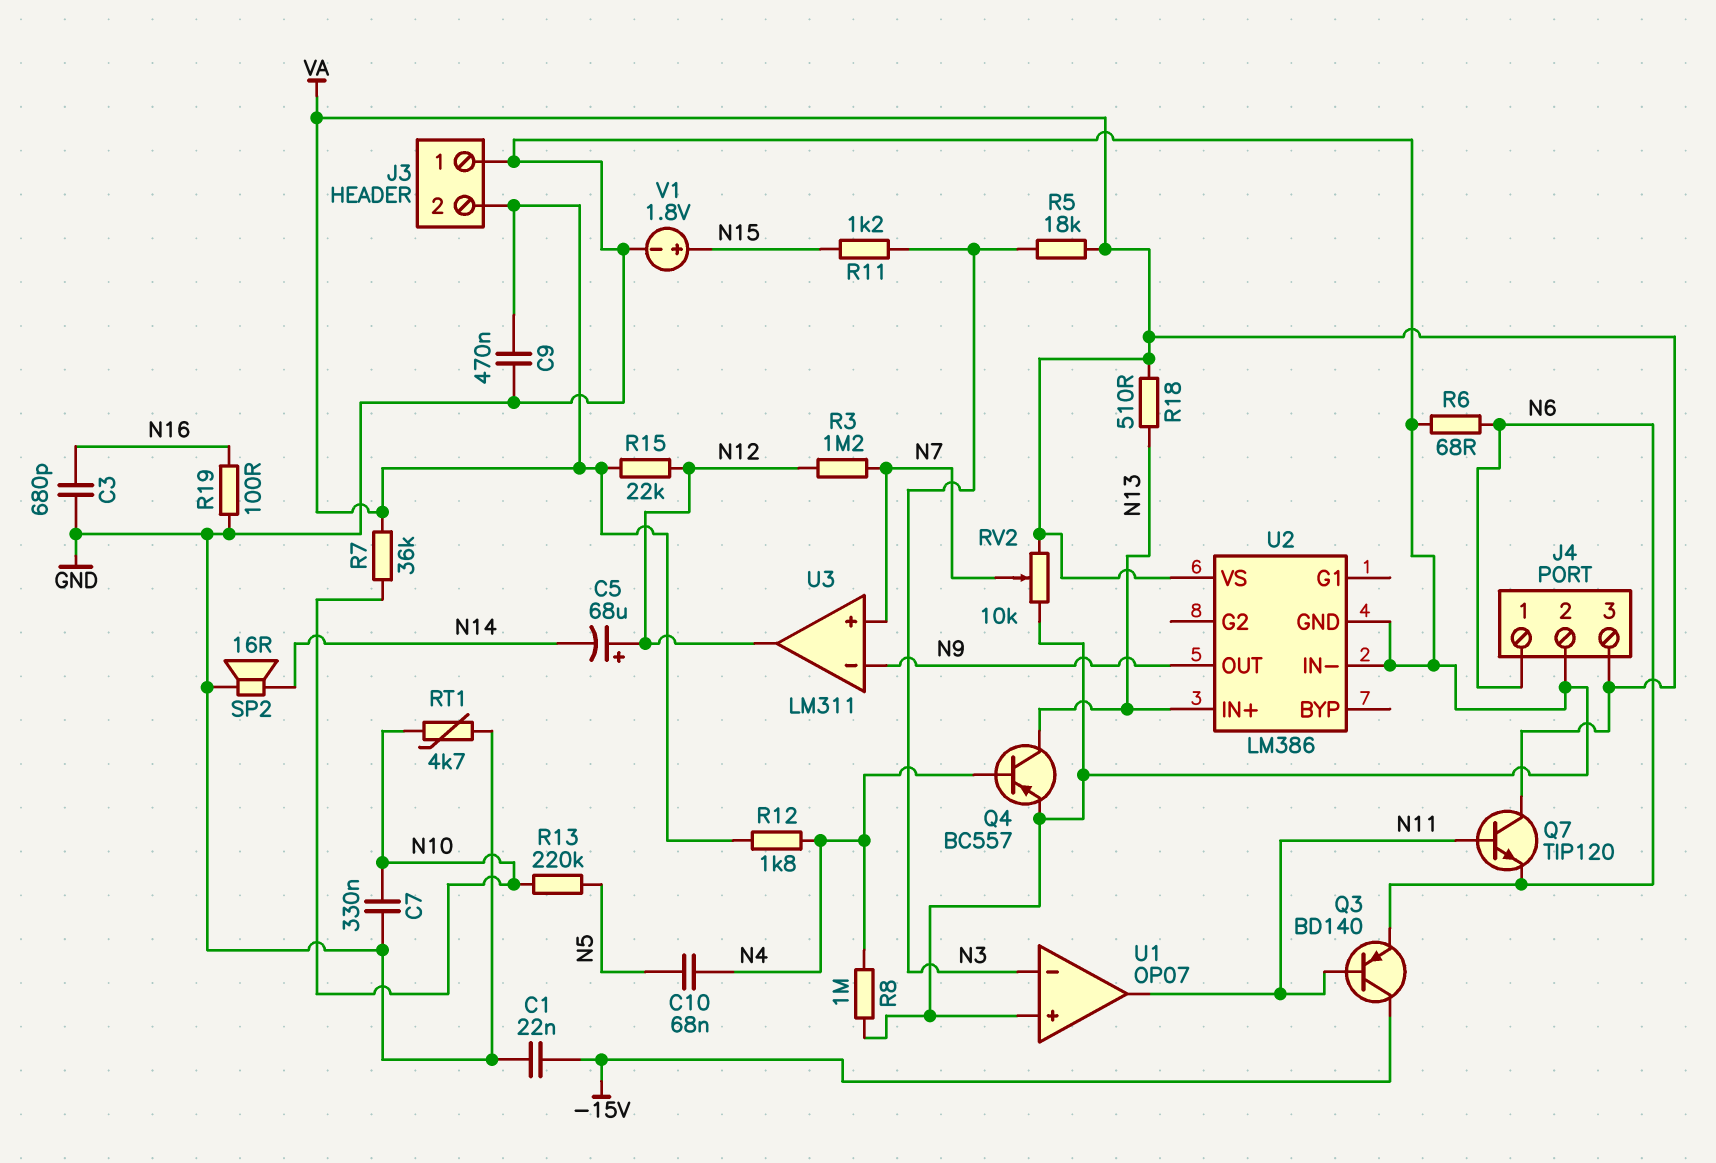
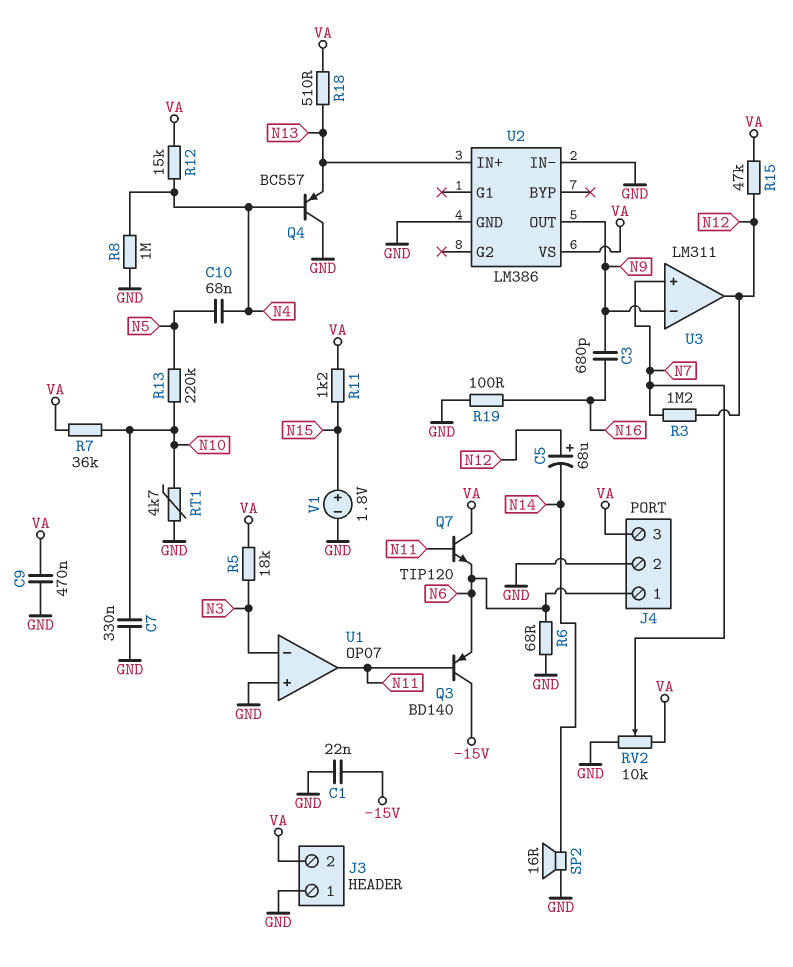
C3: 680pF (GND, N16) -> 680pF (N9, N16)
Q4: PNP BC557 (B N4, C N13, E GND) -> PNP BC557 (B N4, C GND, E N13)
R11: 1.2k (N3, N15) -> 1.2k (N15, VA)
R12: 1.8k (N4, VA) -> 15k (N4, VA)
R15: 22k (N12, VA) -> 47k (N12, VA)

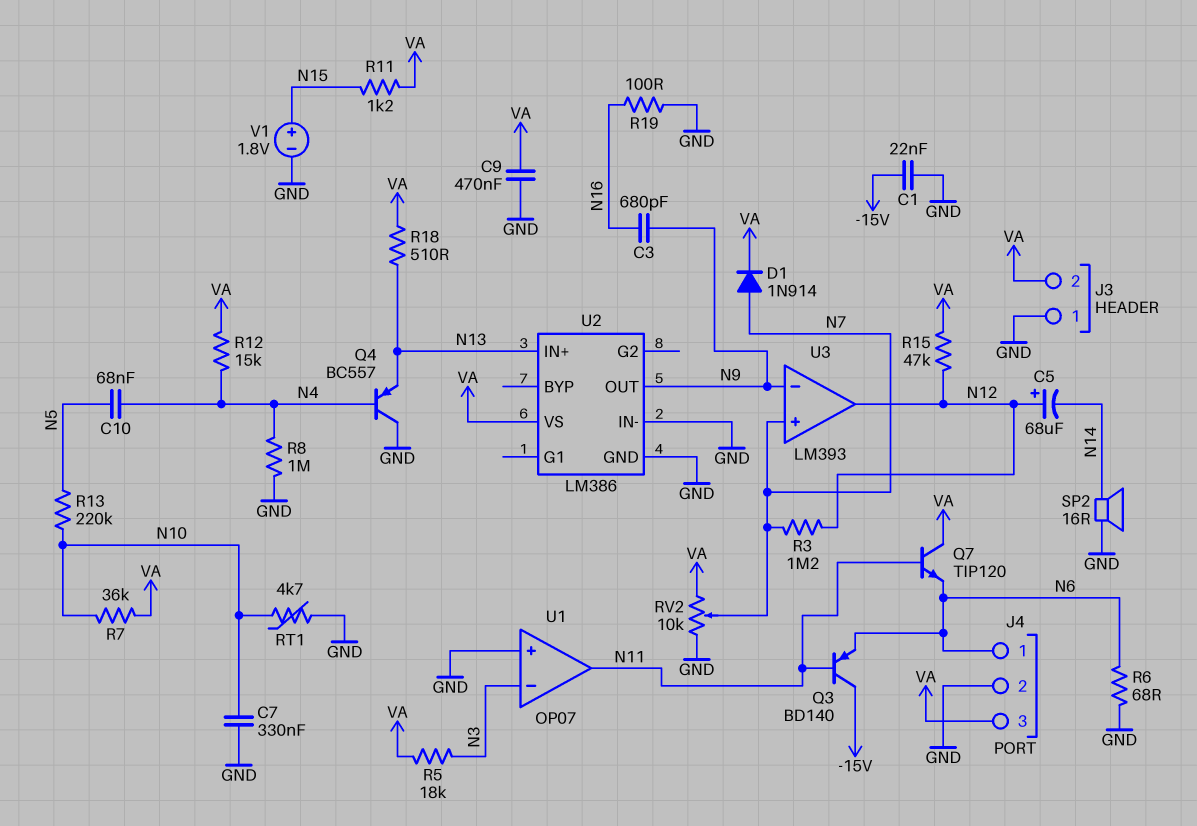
D1: none -> diode 1N914 (A N7, K VA)
U3: LM311 -> LM393

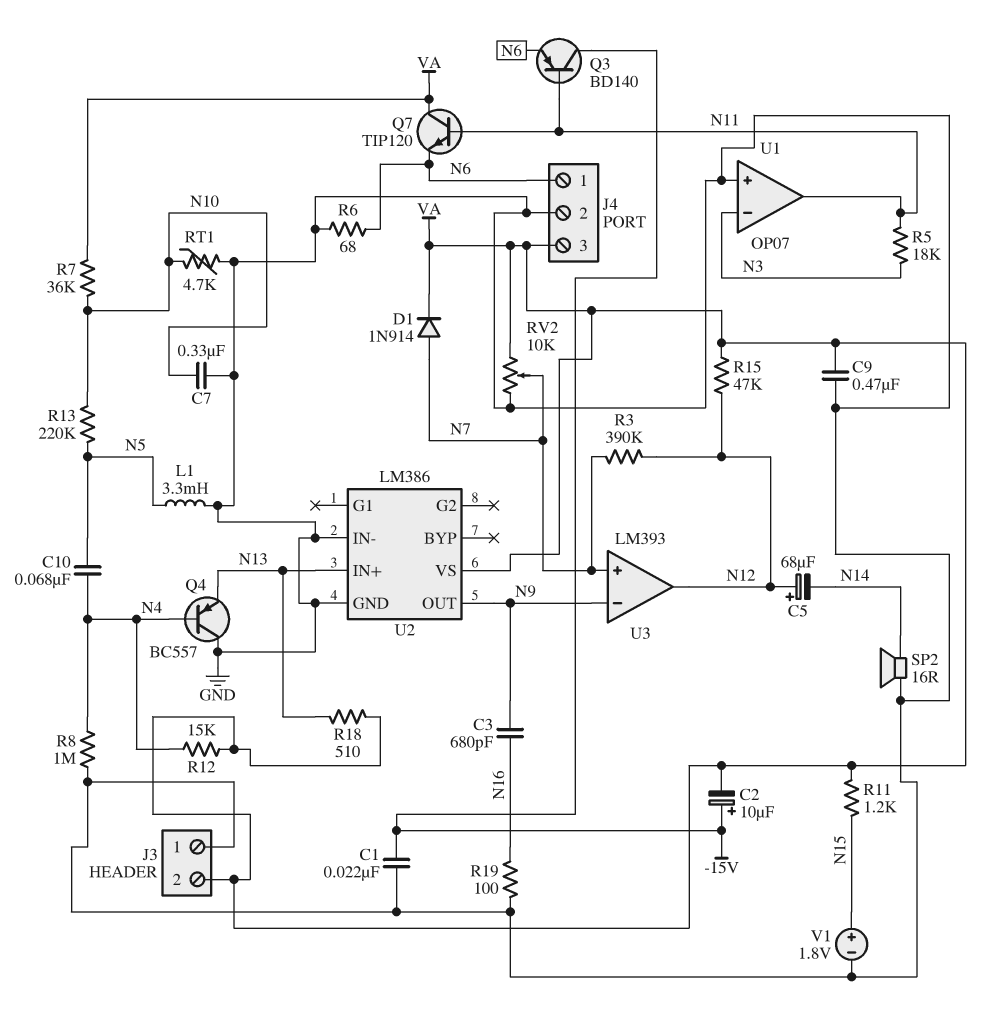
C2: none -> 10uF (plus -15V, minus VA)
L1: none -> 3.3mH (GND, N5)
R3: 1.2M (N7, N12) -> 390k (N7, N12)
R5: 18k (N3, VA) -> 18k (N3, N11)

